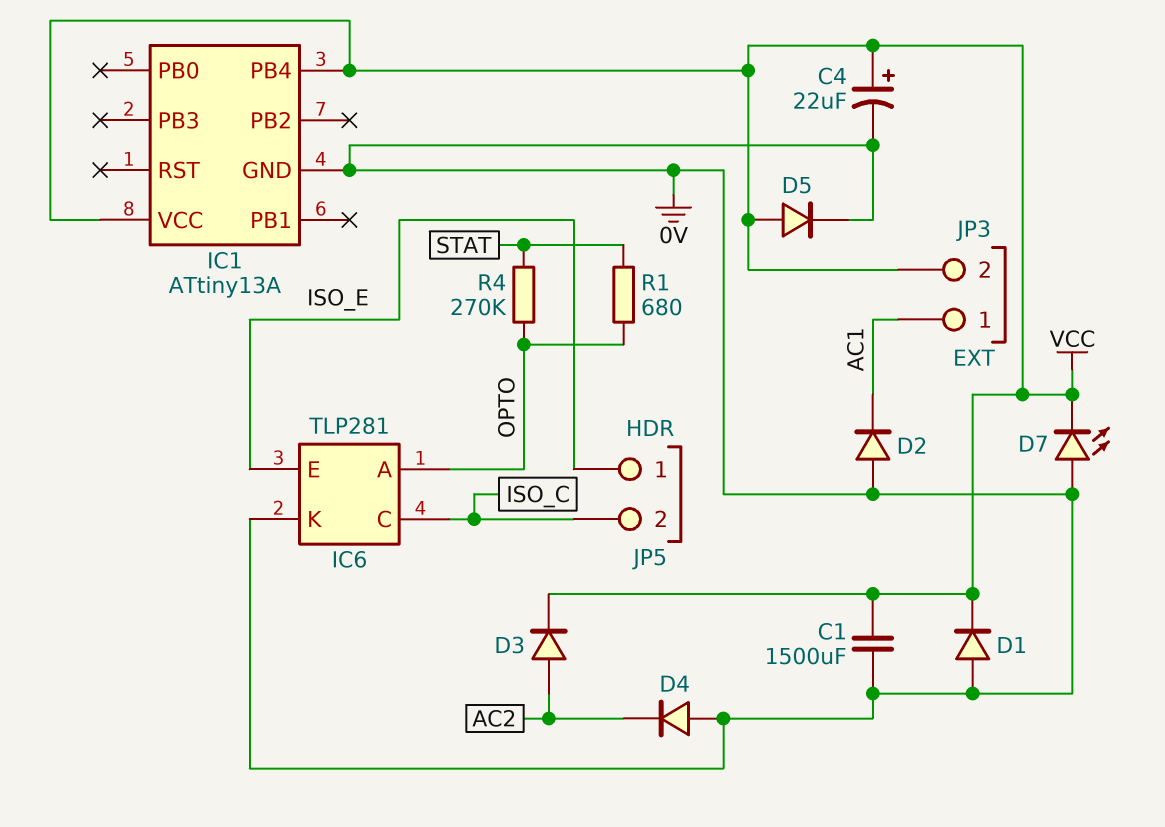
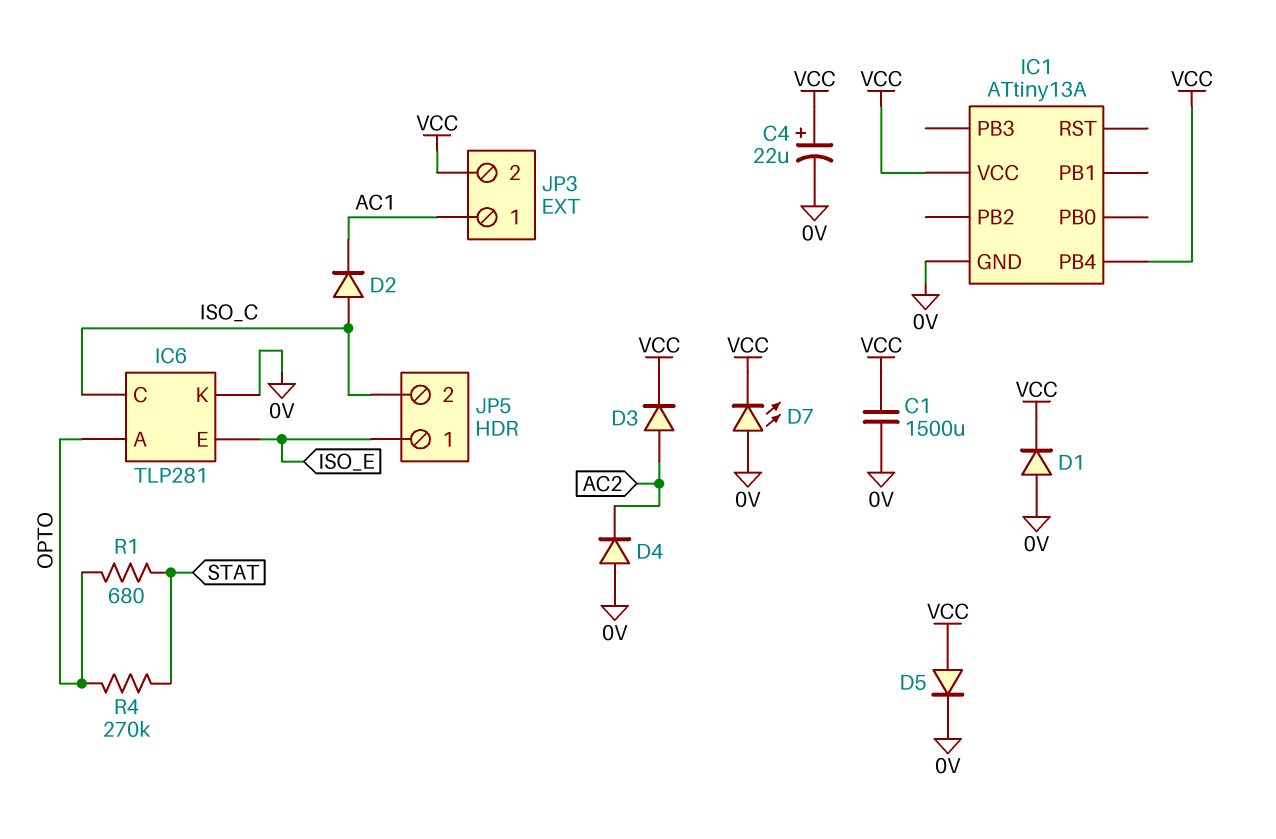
D2: diode (A 0V, K AC1) -> diode (A ISO_C, K AC1)

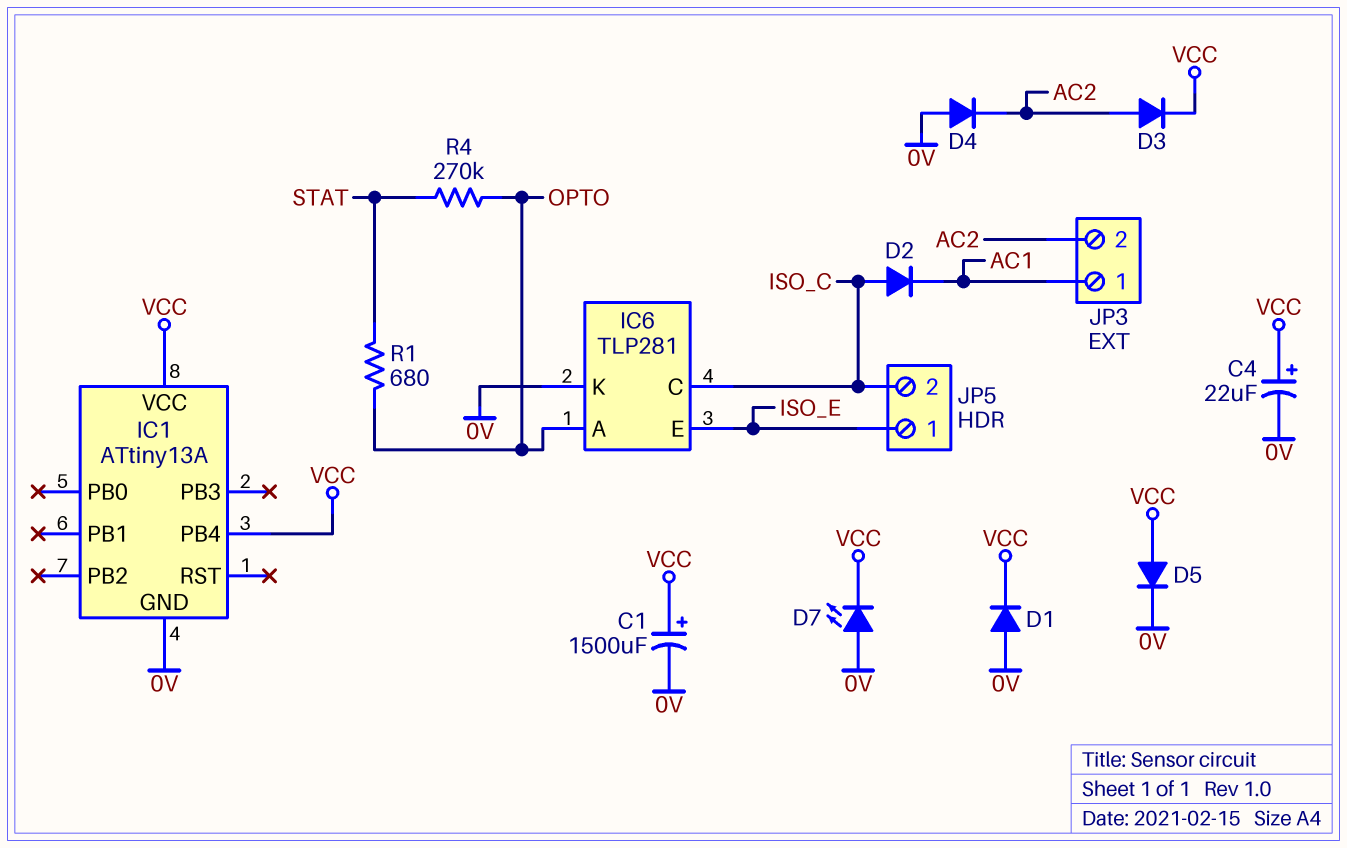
C1: 1500uF (0V, VCC) -> 1500uF (plus VCC, minus 0V)
JP3 pin 2: VCC -> AC2

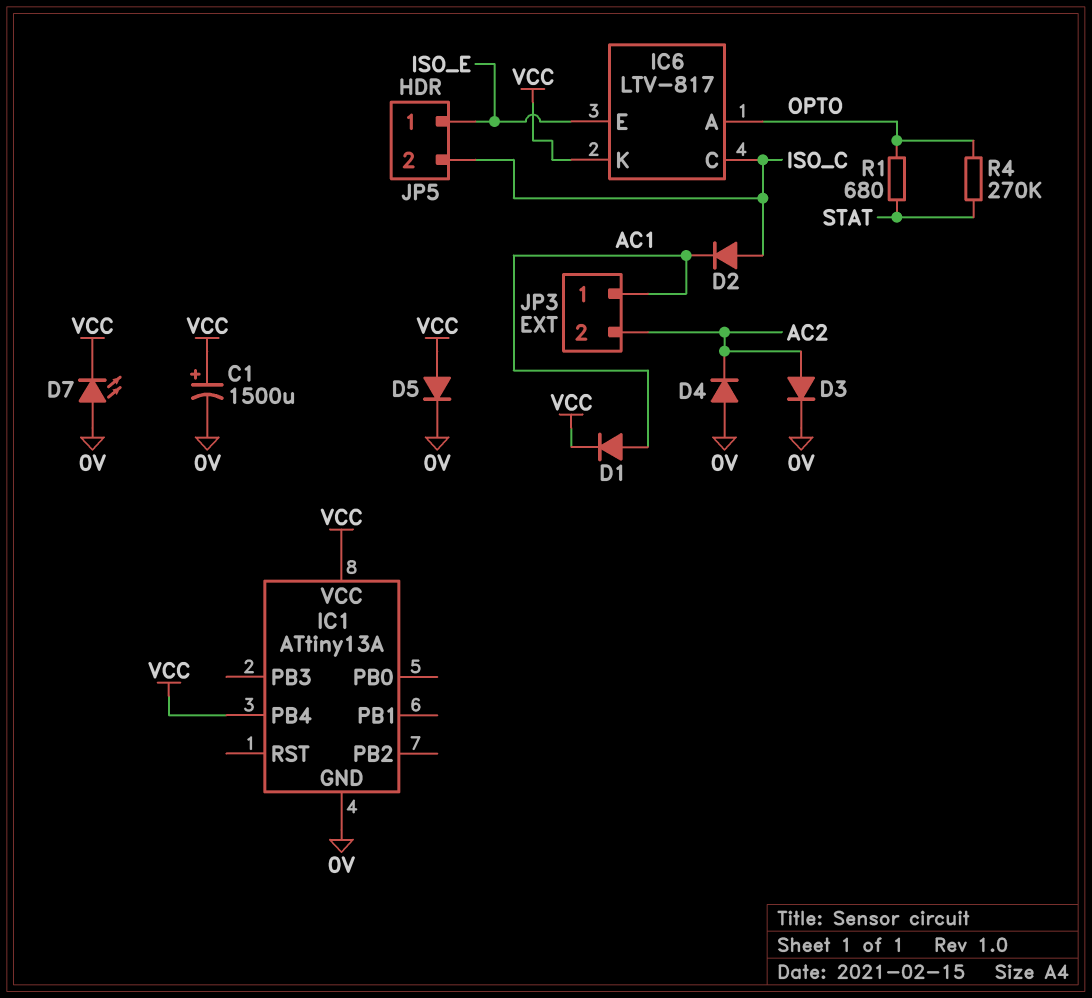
C4: 22uF (plus VCC, minus 0V) -> none
D1: diode (A 0V, K VCC) -> diode (A AC1, K VCC)
D3: diode (A AC2, K VCC) -> diode (A AC2, K 0V)
IC6: TLP281 -> LTV-817
IC6 pin K: 0V -> VCC

